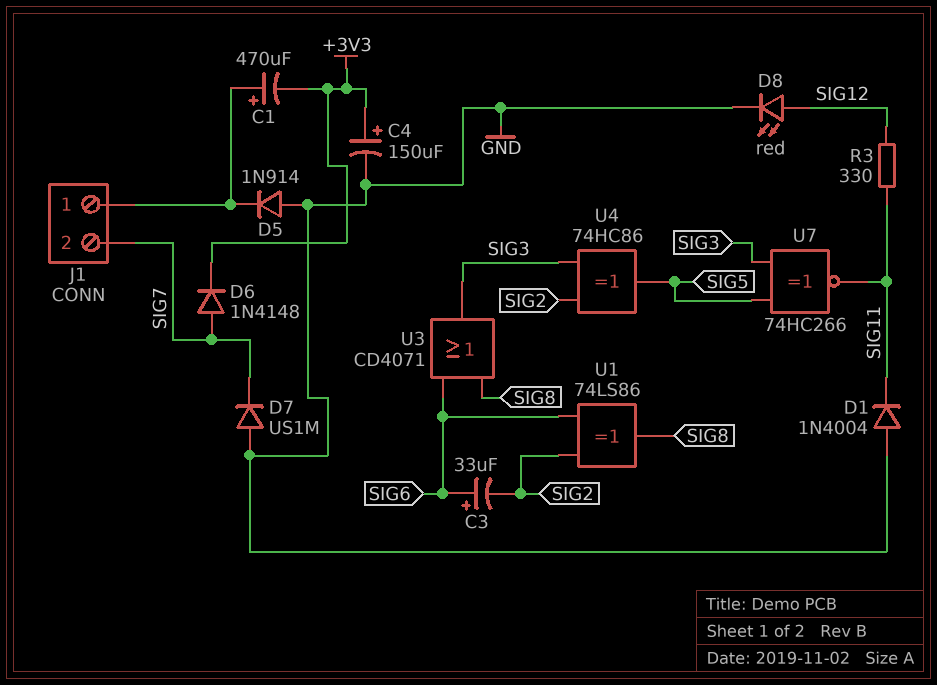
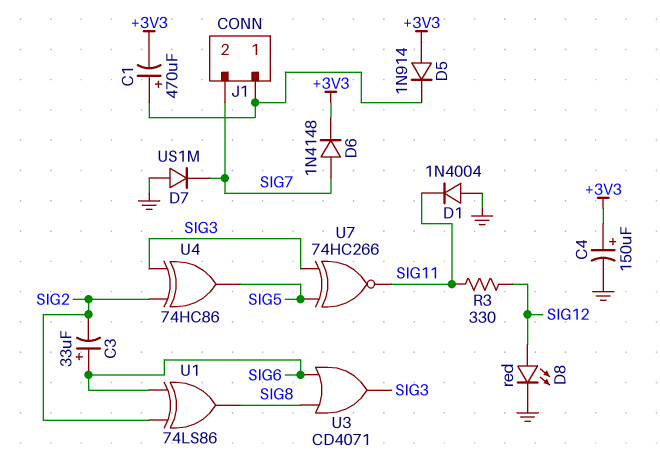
D5: diode 1N914 (A GND, K J1/1) -> diode 1N914 (A +3V3, K J1/1)

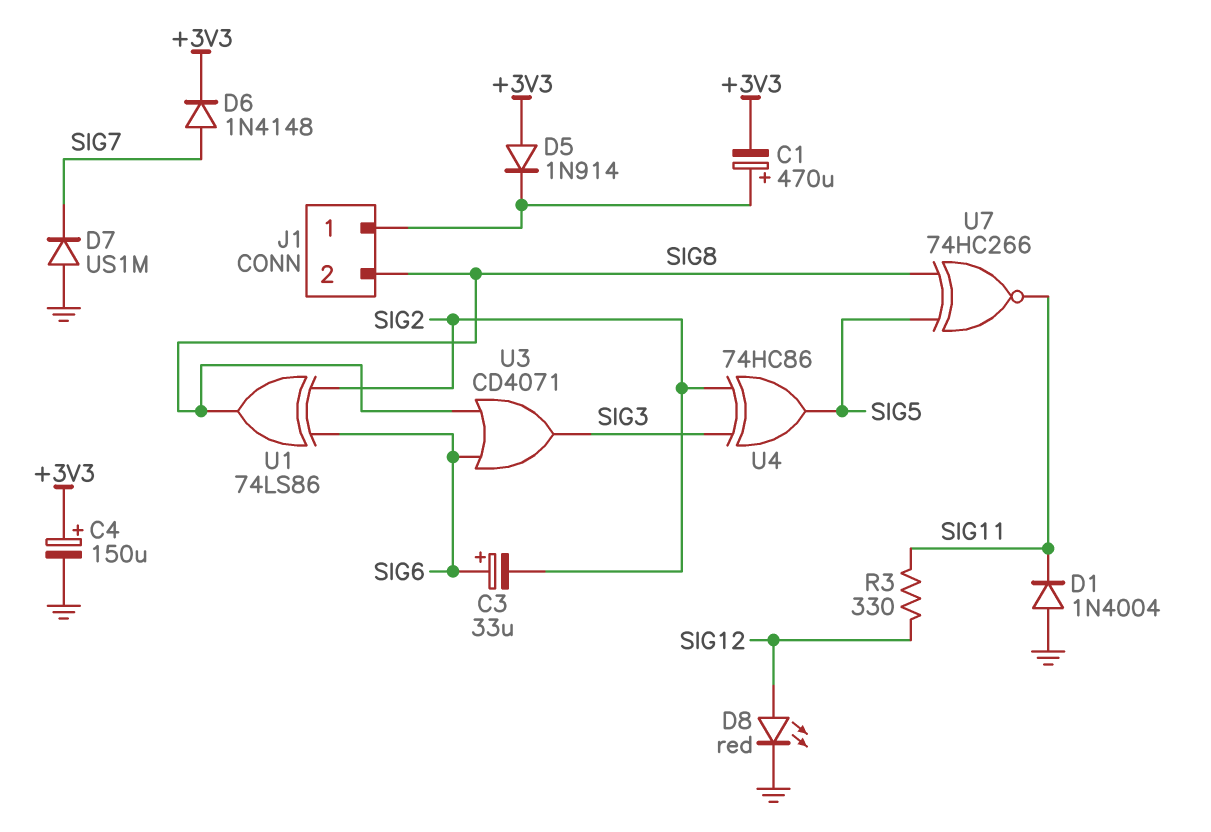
J1 pin 2: SIG7 -> SIG8
U7: XNOR 74HC266 (in SIG3, in SIG5, out SIG11) -> XNOR 74HC266 (in SIG5, in SIG8, out SIG11)

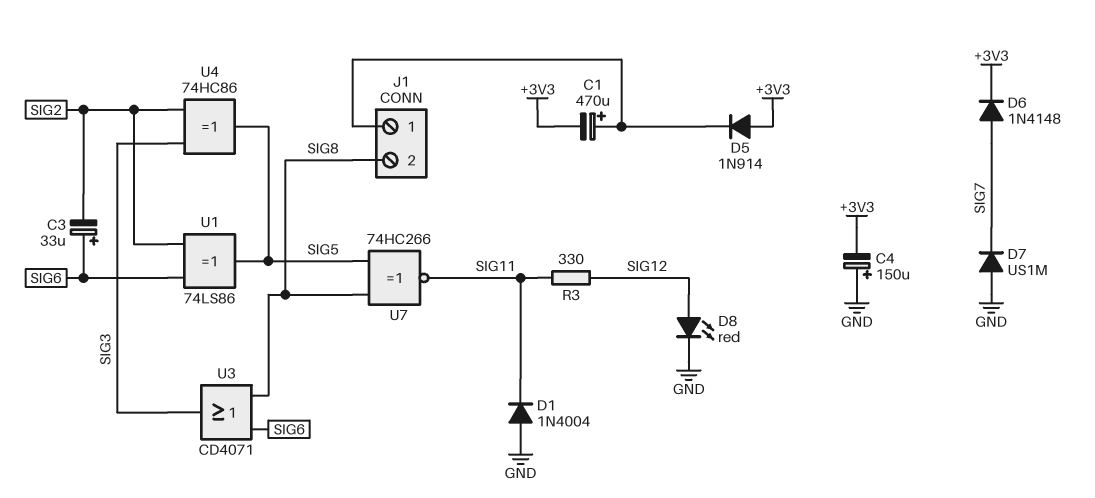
C4: 150uF (plus +3V3, minus GND) -> 150uF (plus GND, minus +3V3)
U1: XOR 74LS86 (in SIG2, in SIG6, out SIG8) -> XOR 74LS86 (in SIG2, in SIG6, out SIG5)

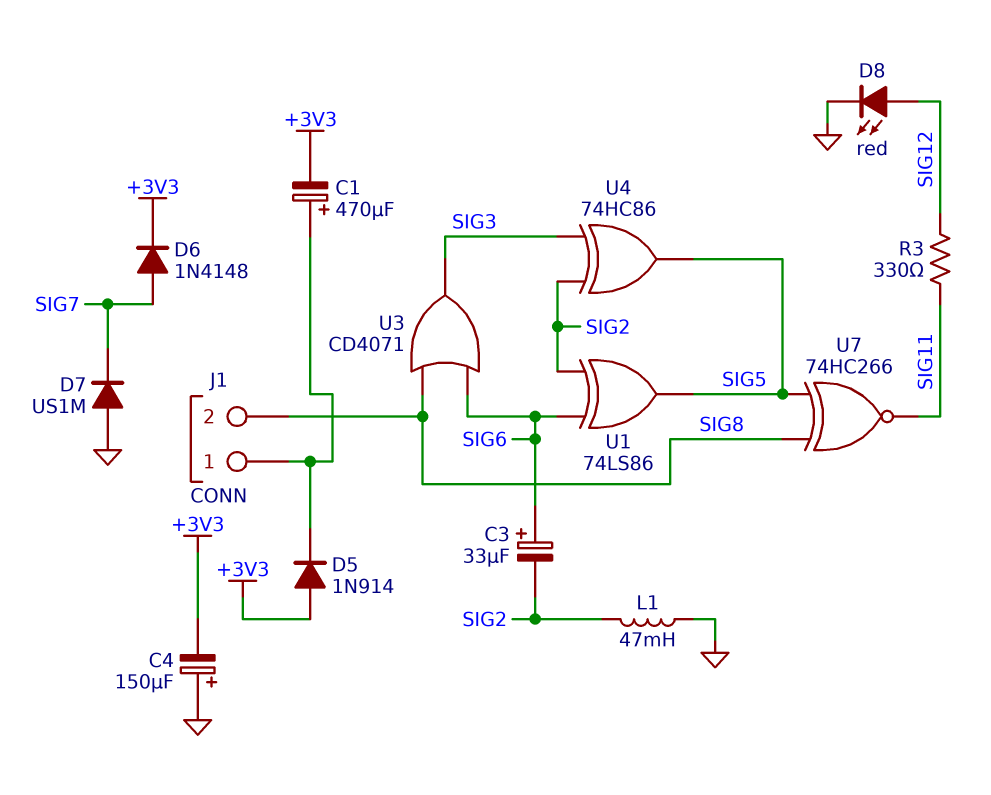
D1: diode 1N4004 (A GND, K SIG11) -> none
L1: none -> 47mH (GND, SIG2)

